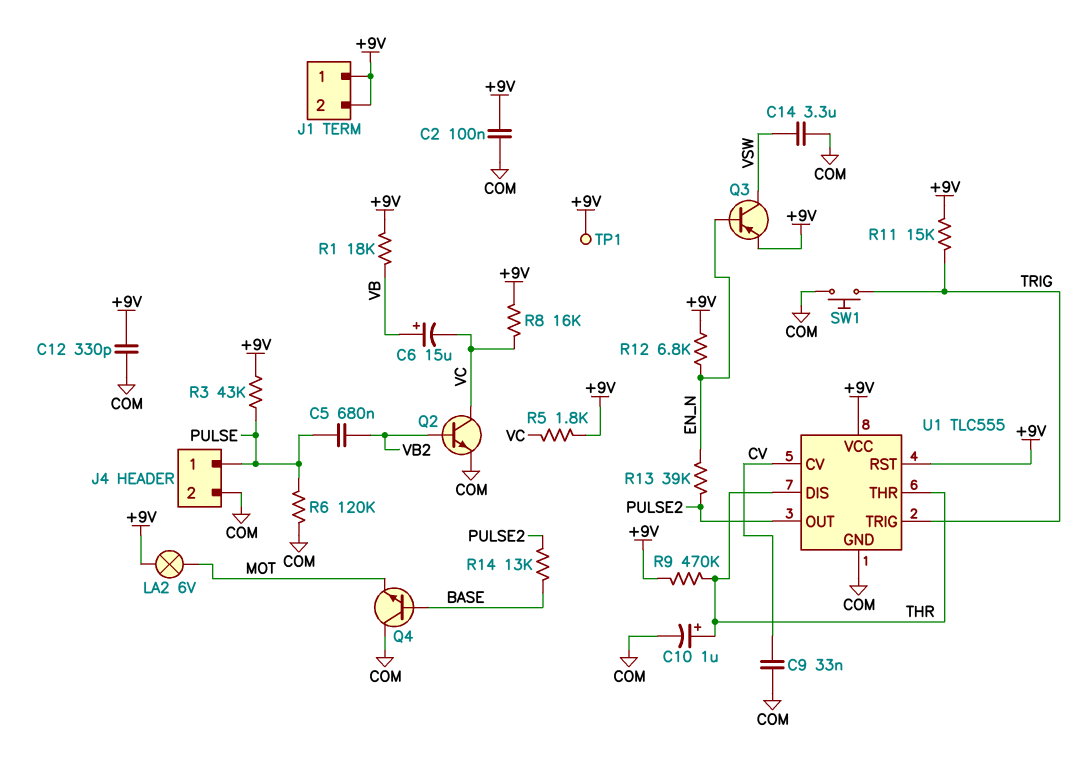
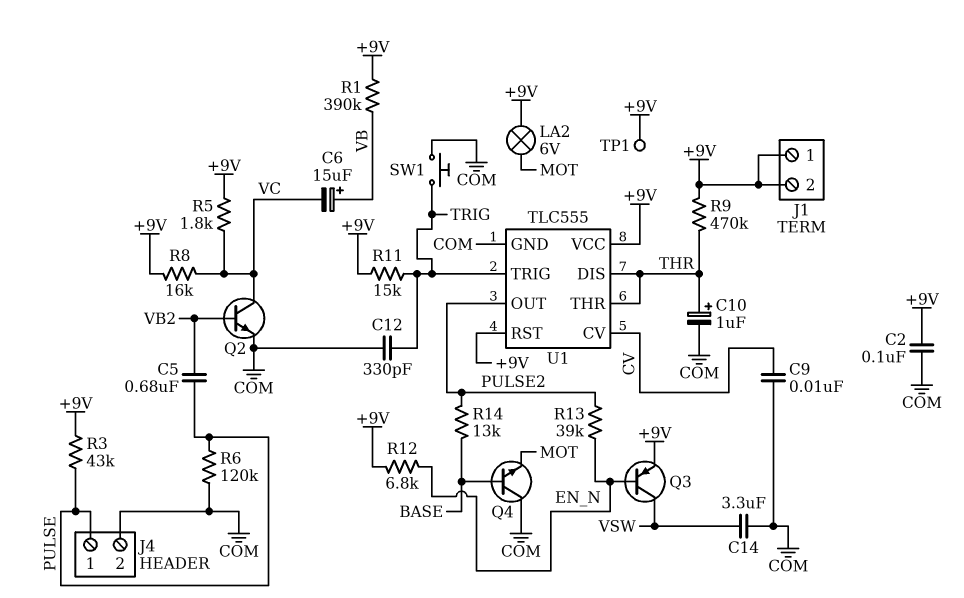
C9: 33nF (COM, CV) -> 10nF (COM, CV)
C12: 330pF (+9V, COM) -> 330pF (COM, TRIG)
R1: 18k (+9V, VB) -> 390k (+9V, VB)

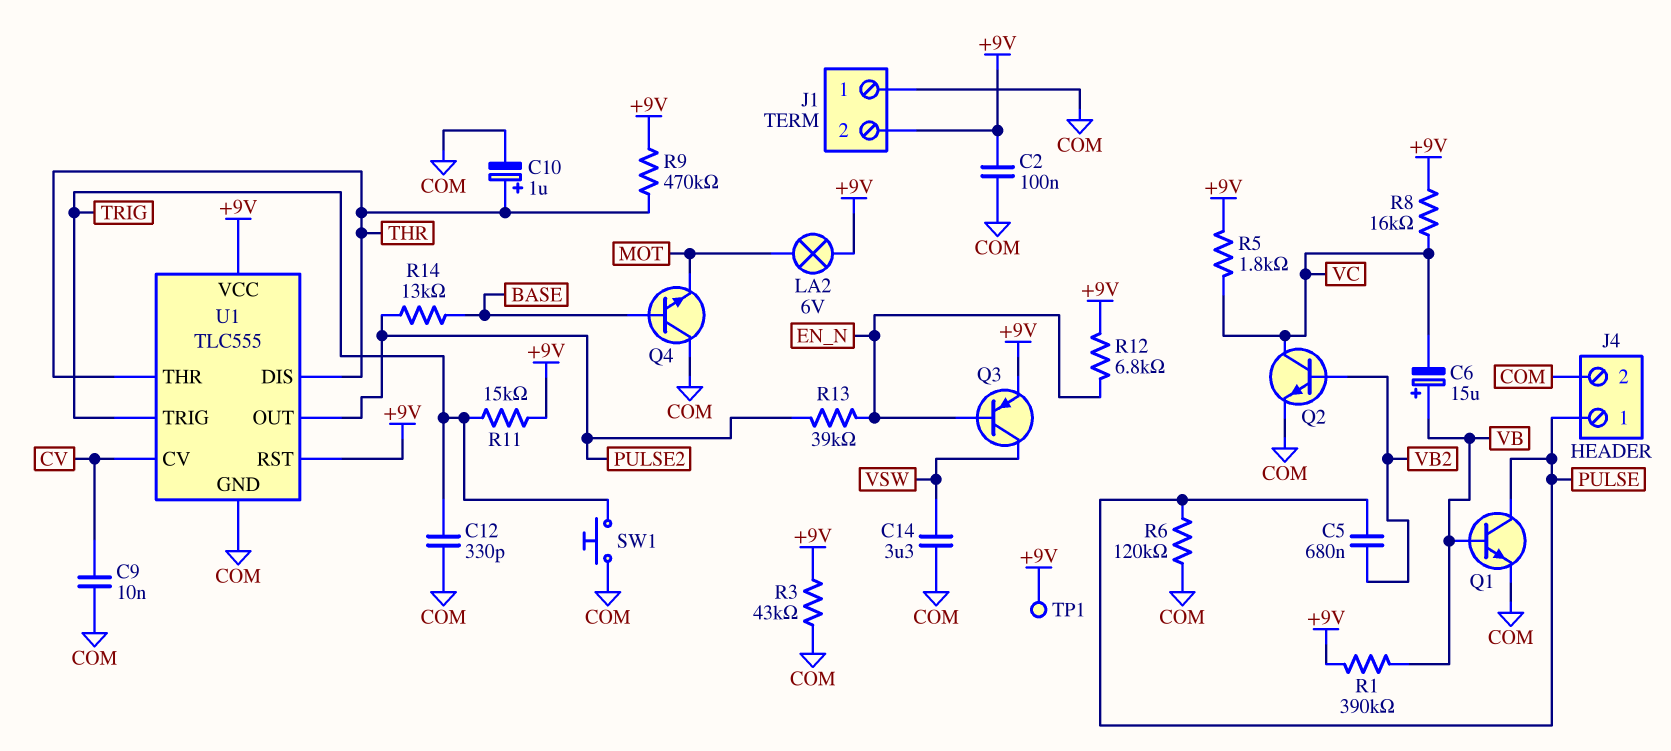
J1 pin 1: +9V -> COM
Q1: none -> NPN (B VB, C PULSE, E COM)
R3: 43k (+9V, PULSE) -> 43k (+9V, COM)

